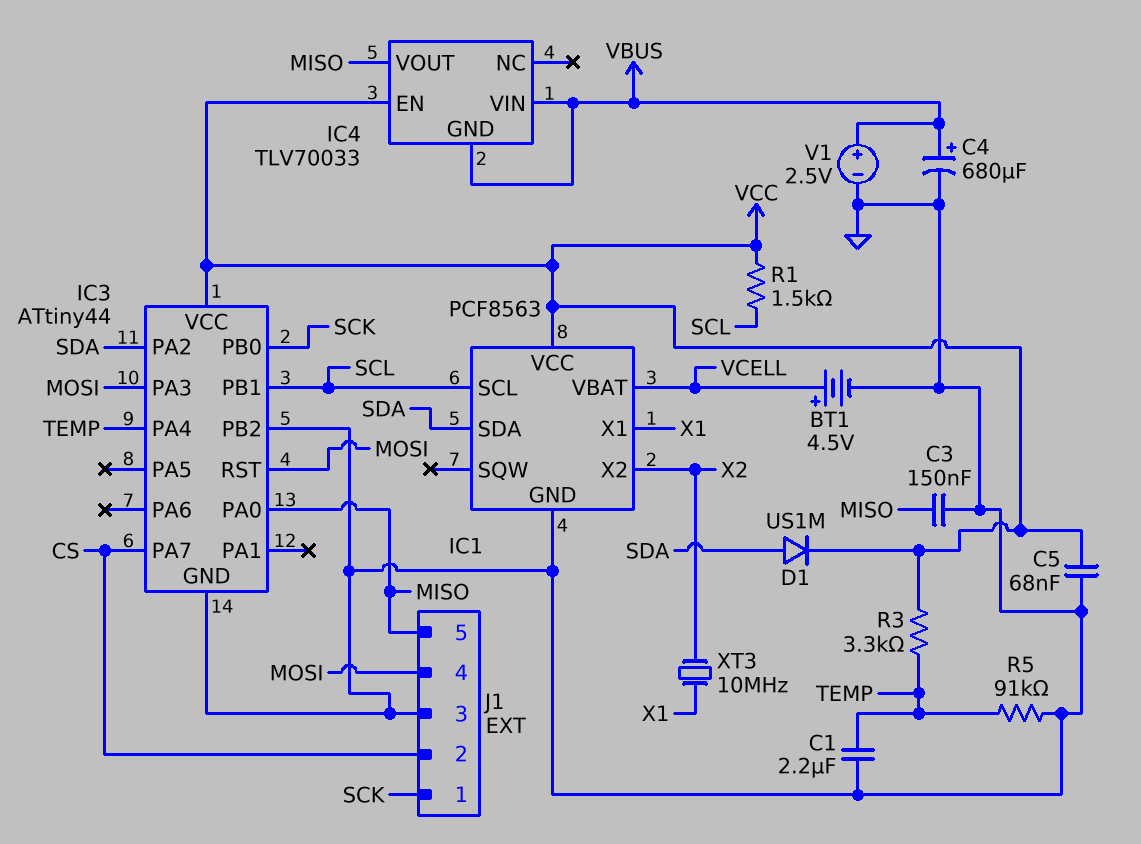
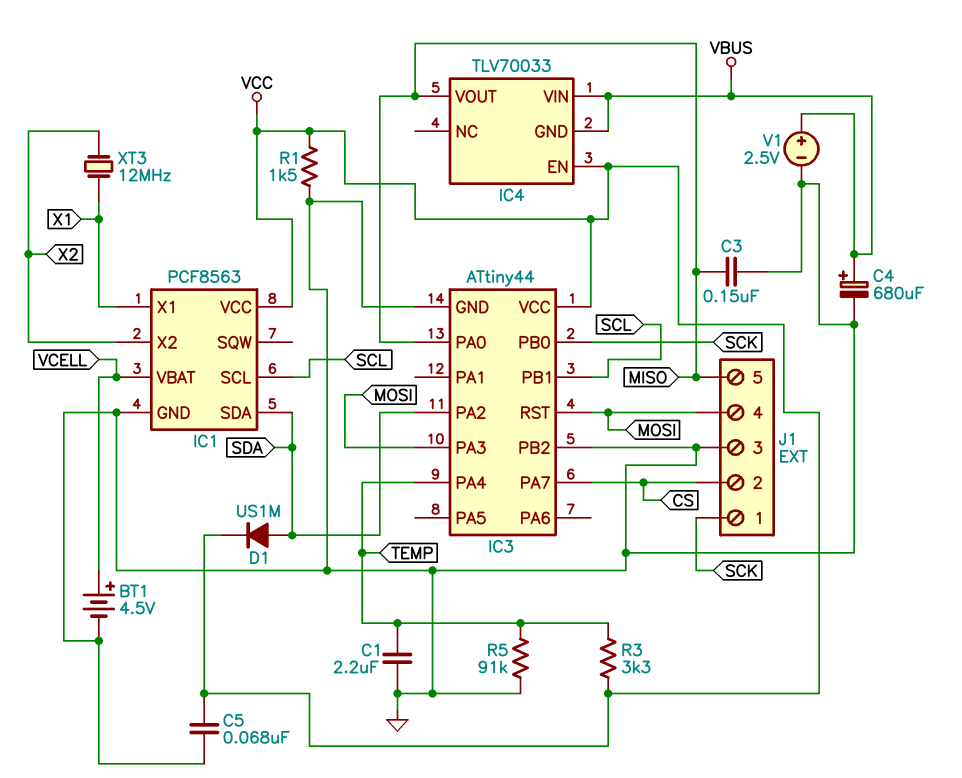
R1: 1.5k (SCL, VCC) -> 1.5k (GND, VCC)
XT3: 10MHz (X1, X2) -> 12MHz (X1, X2)

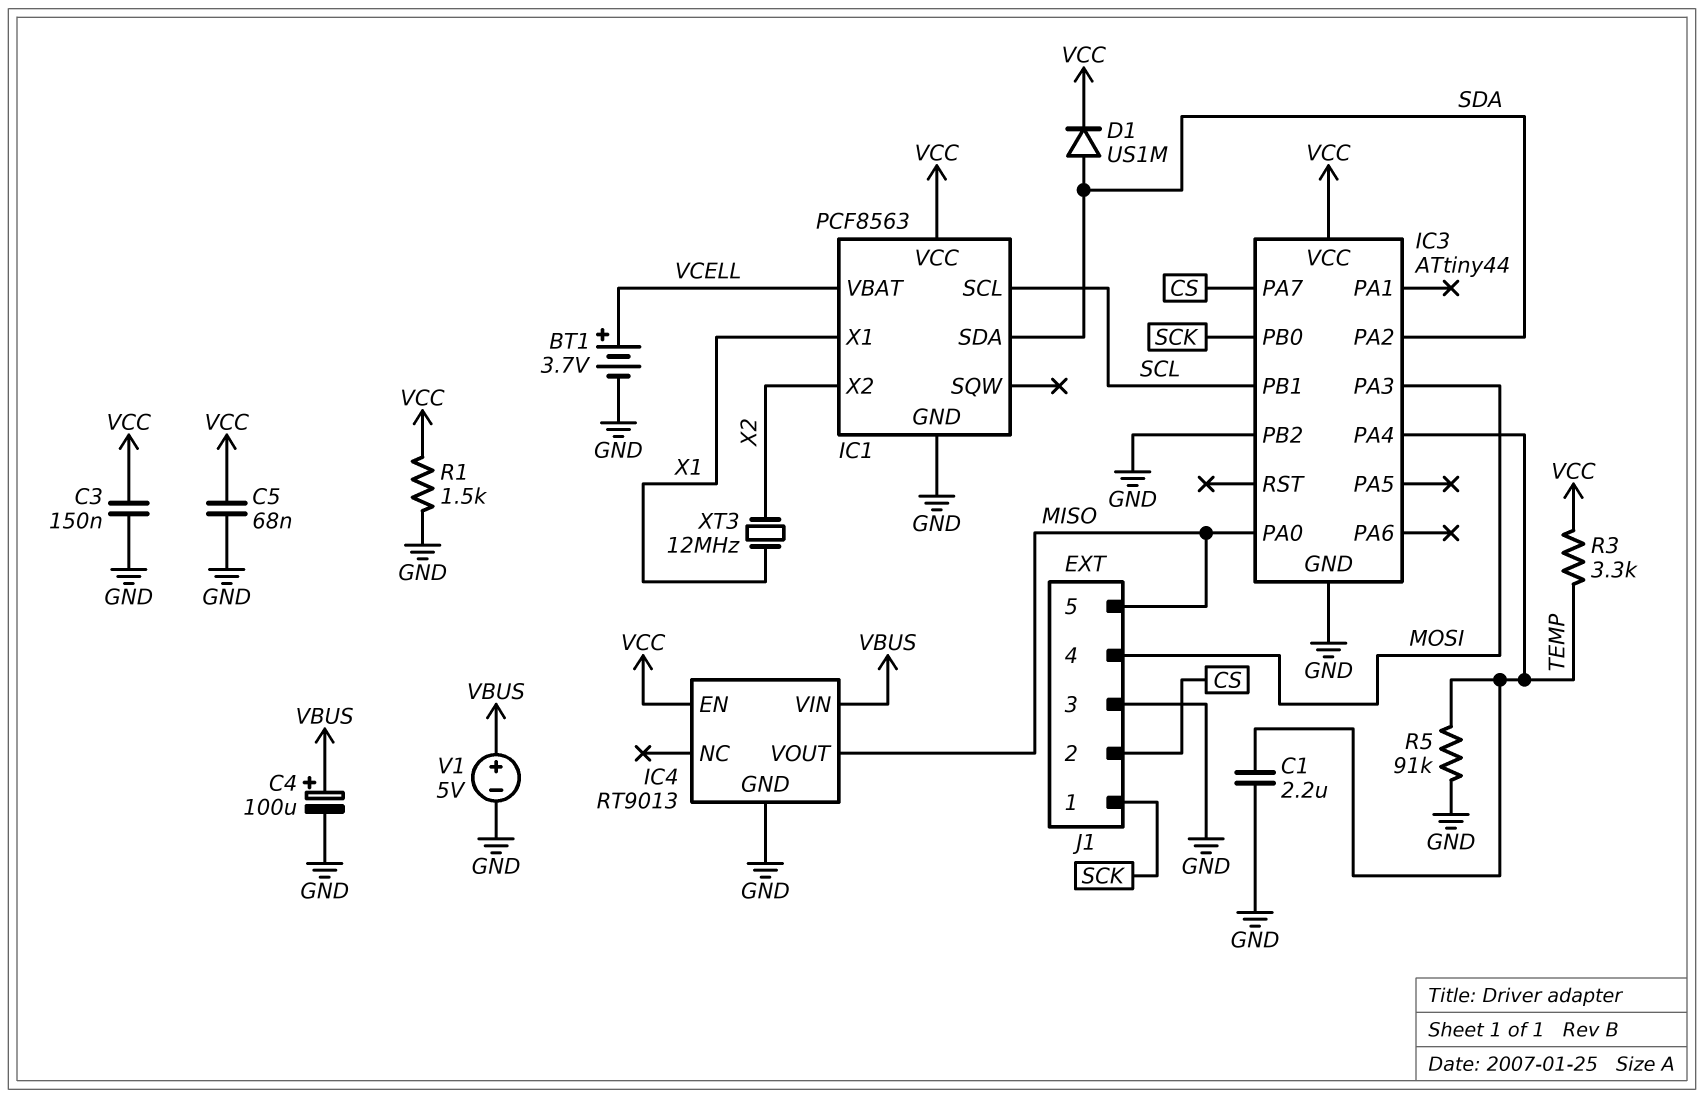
BT1: 4.5V (plus VCELL, minus GND) -> 3.7V (plus VCELL, minus GND)
C3: 150nF (GND, MISO) -> 150nF (GND, VCC)
C4: 680uF (plus VBUS, minus GND) -> 100uF (plus VBUS, minus GND)
IC3 pin RST: MOSI -> none
IC4: TLV70033 -> RT9013
IC4 pin GND: VBUS -> GND
V1: 2.5V (plus VBUS, minus GND) -> 5V (plus VBUS, minus GND)

